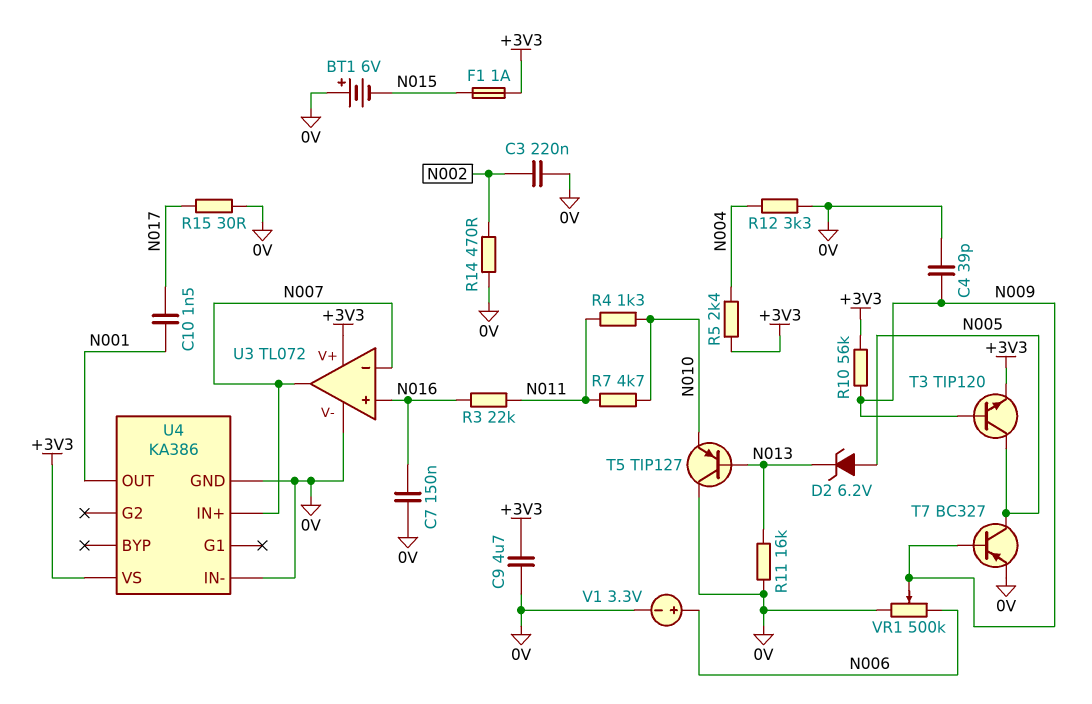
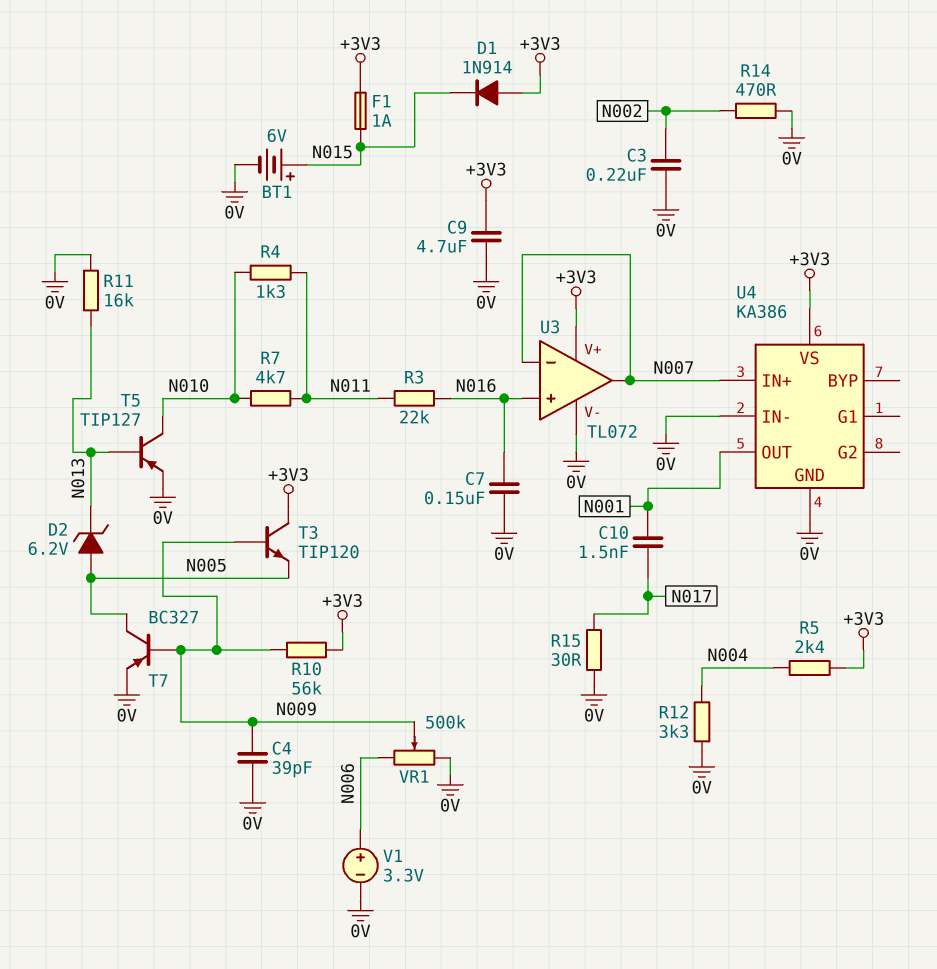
BT1: 6V (plus 0V, minus N015) -> 6V (plus N015, minus 0V)
D1: none -> diode 1N914 (A +3V3, K N015)
T3: NPN TIP120 (B N009, C N005, E +3V3) -> NPN TIP120 (B N009, C +3V3, E N005)
T5: PNP TIP127 (B N013, C 0V, E N010) -> PNP TIP127 (B N013, C N010, E 0V)

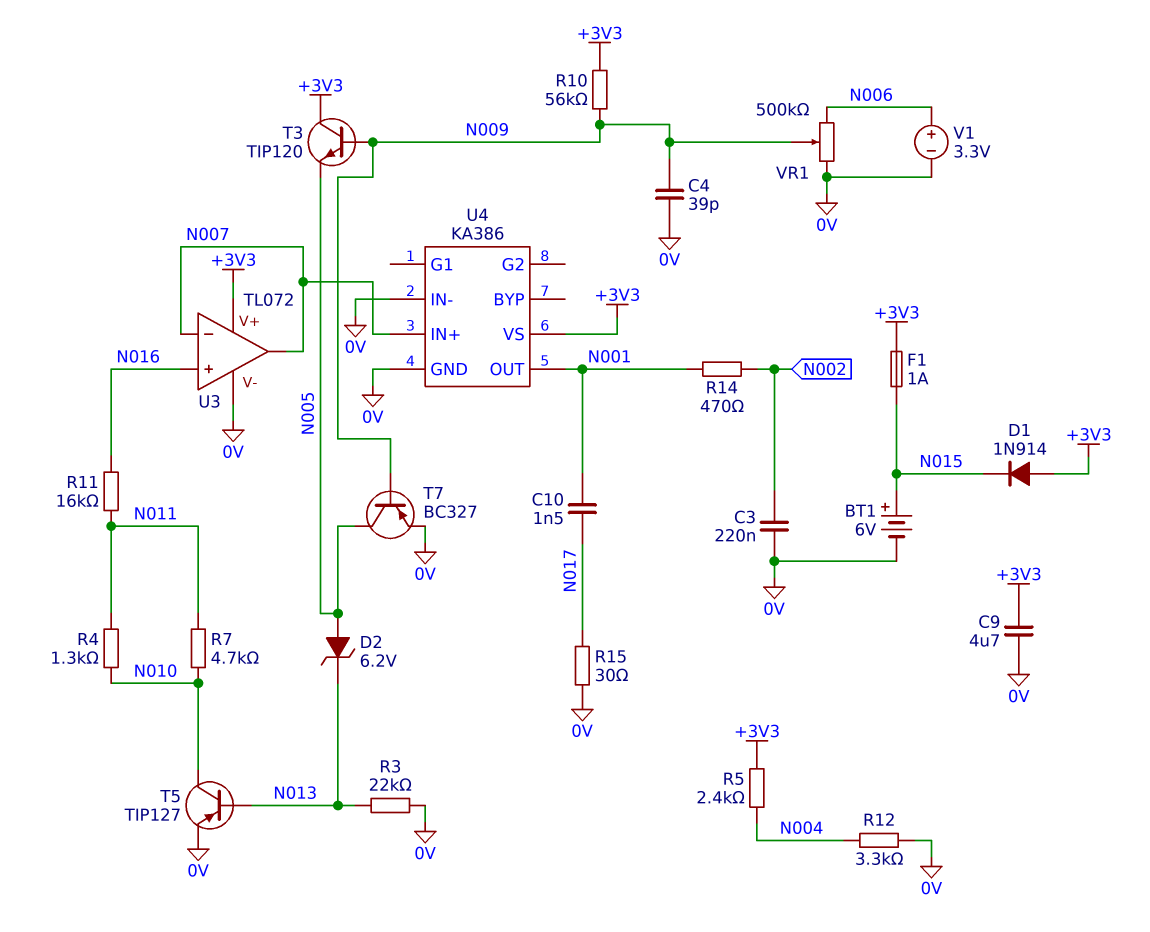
C7: 150nF (0V, N016) -> none
R3: 22k (N011, N016) -> 22k (0V, N013)
R11: 16k (0V, N013) -> 16k (N011, N016)
R14: 470 (0V, N002) -> 470 (N001, N002)

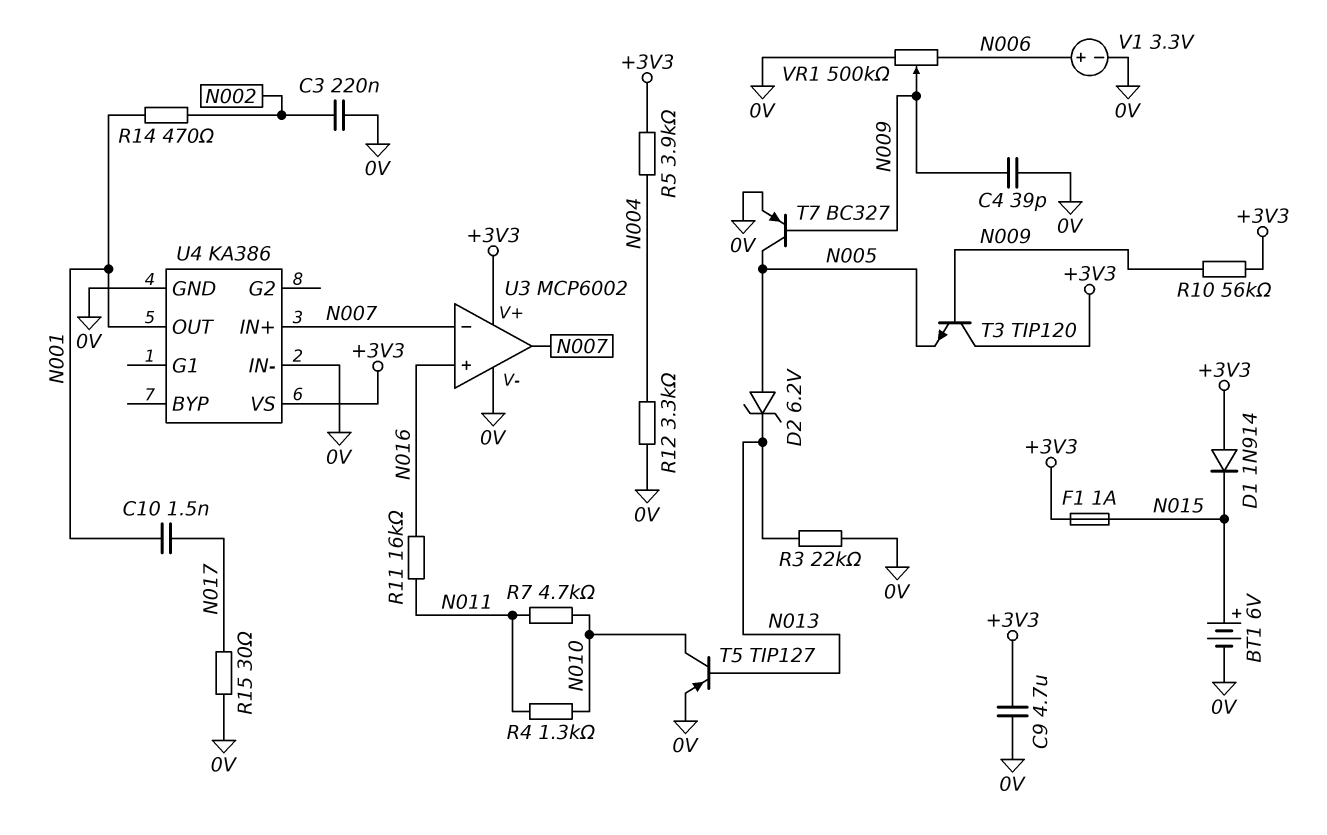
R5: 2.4k (+3V3, N004) -> 3.9k (+3V3, N004)
U3: TL072 -> MCP6002

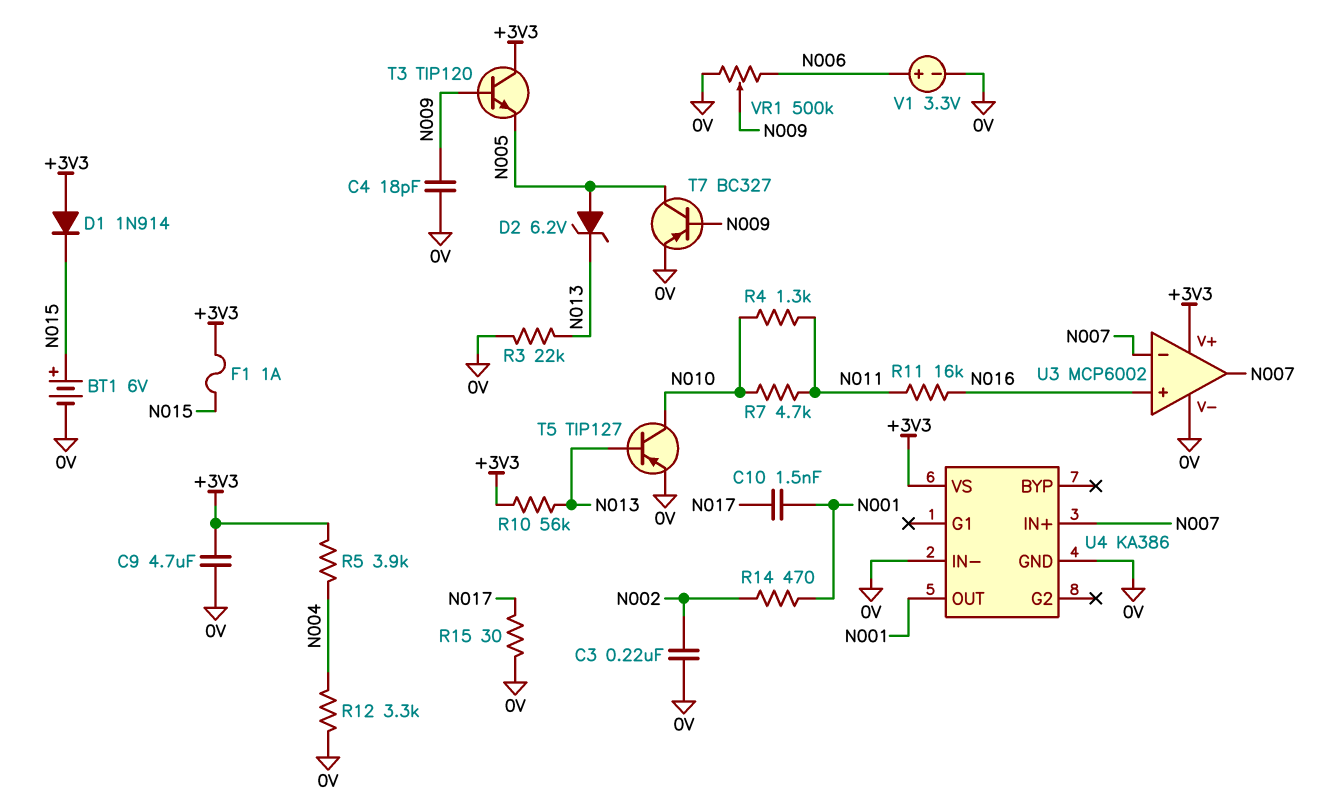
C4: 39pF (0V, N009) -> 18pF (0V, N009)
R10: 56k (+3V3, N009) -> 56k (+3V3, N013)

